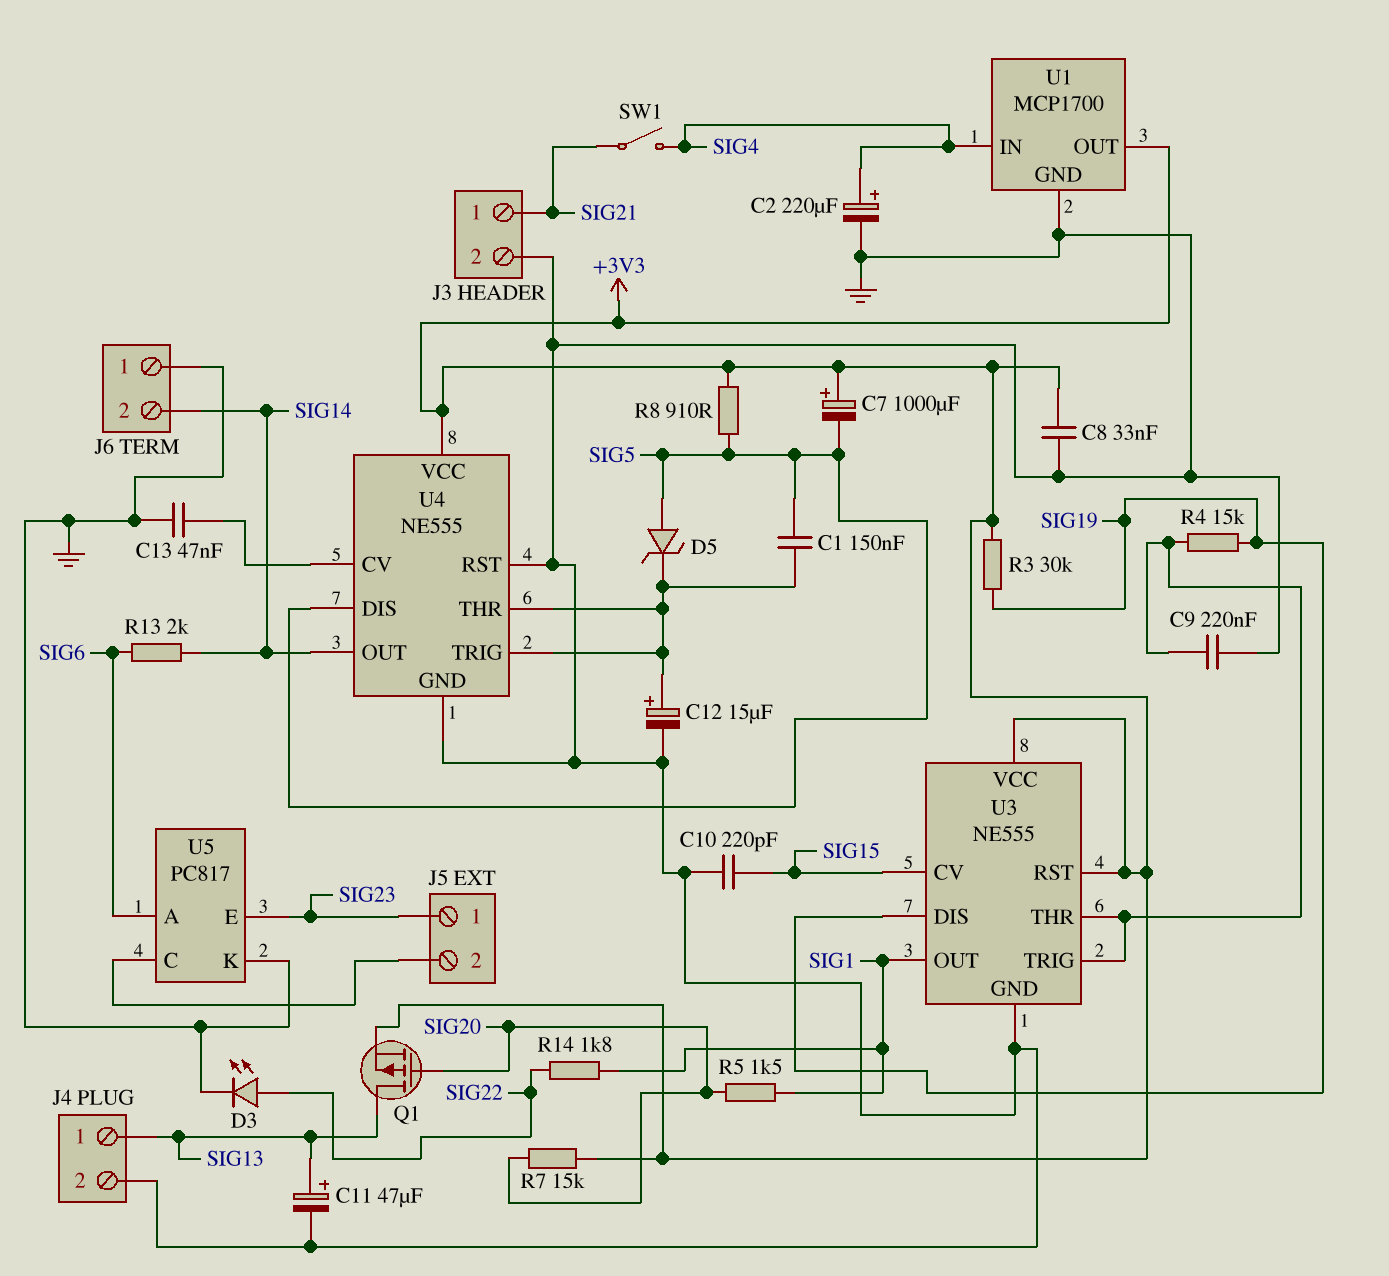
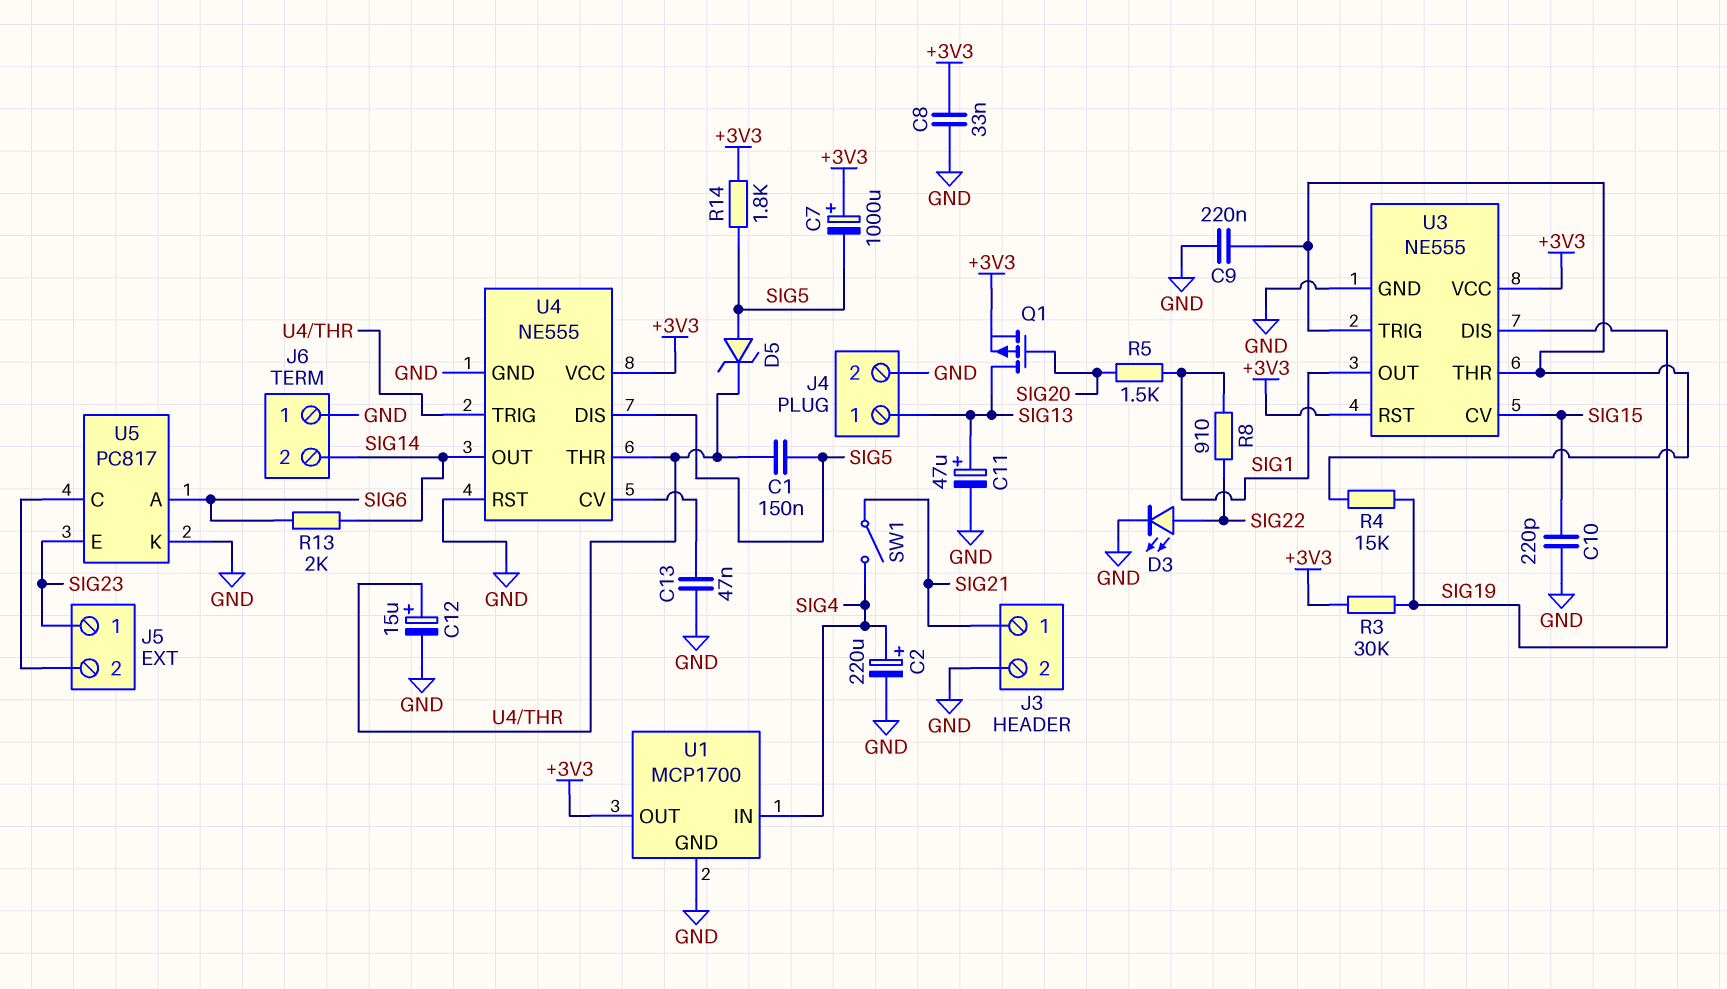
R7: 15k (+3V3, SIG20) -> none
R8: 910 (+3V3, SIG5) -> 910 (SIG1, SIG22)
R14: 1.8k (SIG1, SIG22) -> 1.8k (+3V3, SIG5)

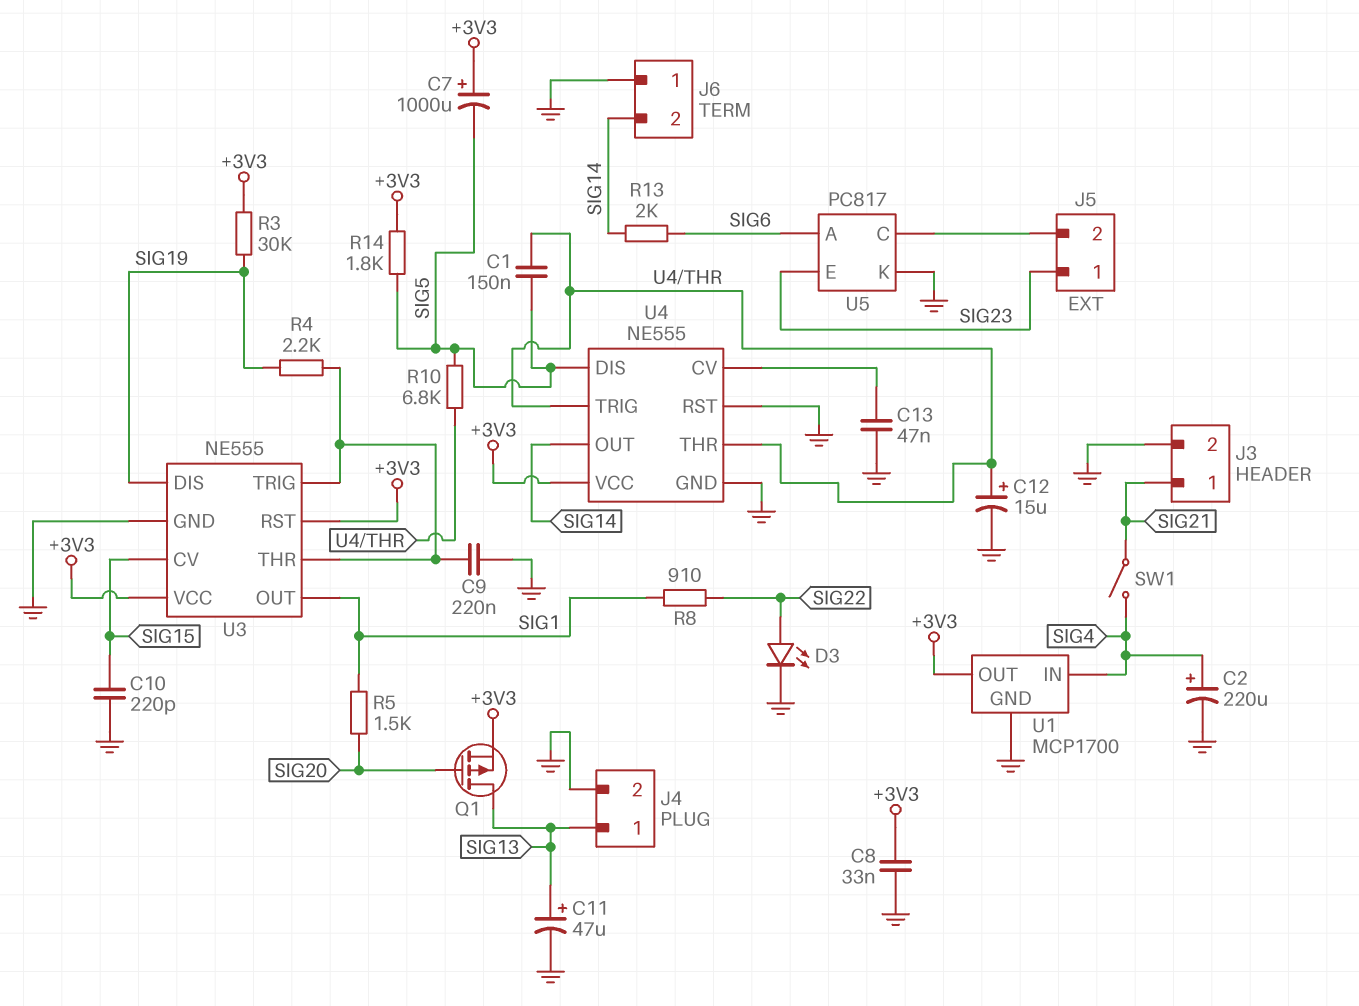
D5: zener (A SIG5, K U4/THR) -> none
R4: 15k (SIG19, U3/THR) -> 2.2k (SIG19, U3/THR)
R10: none -> 6.8k (SIG5, U4/THR)

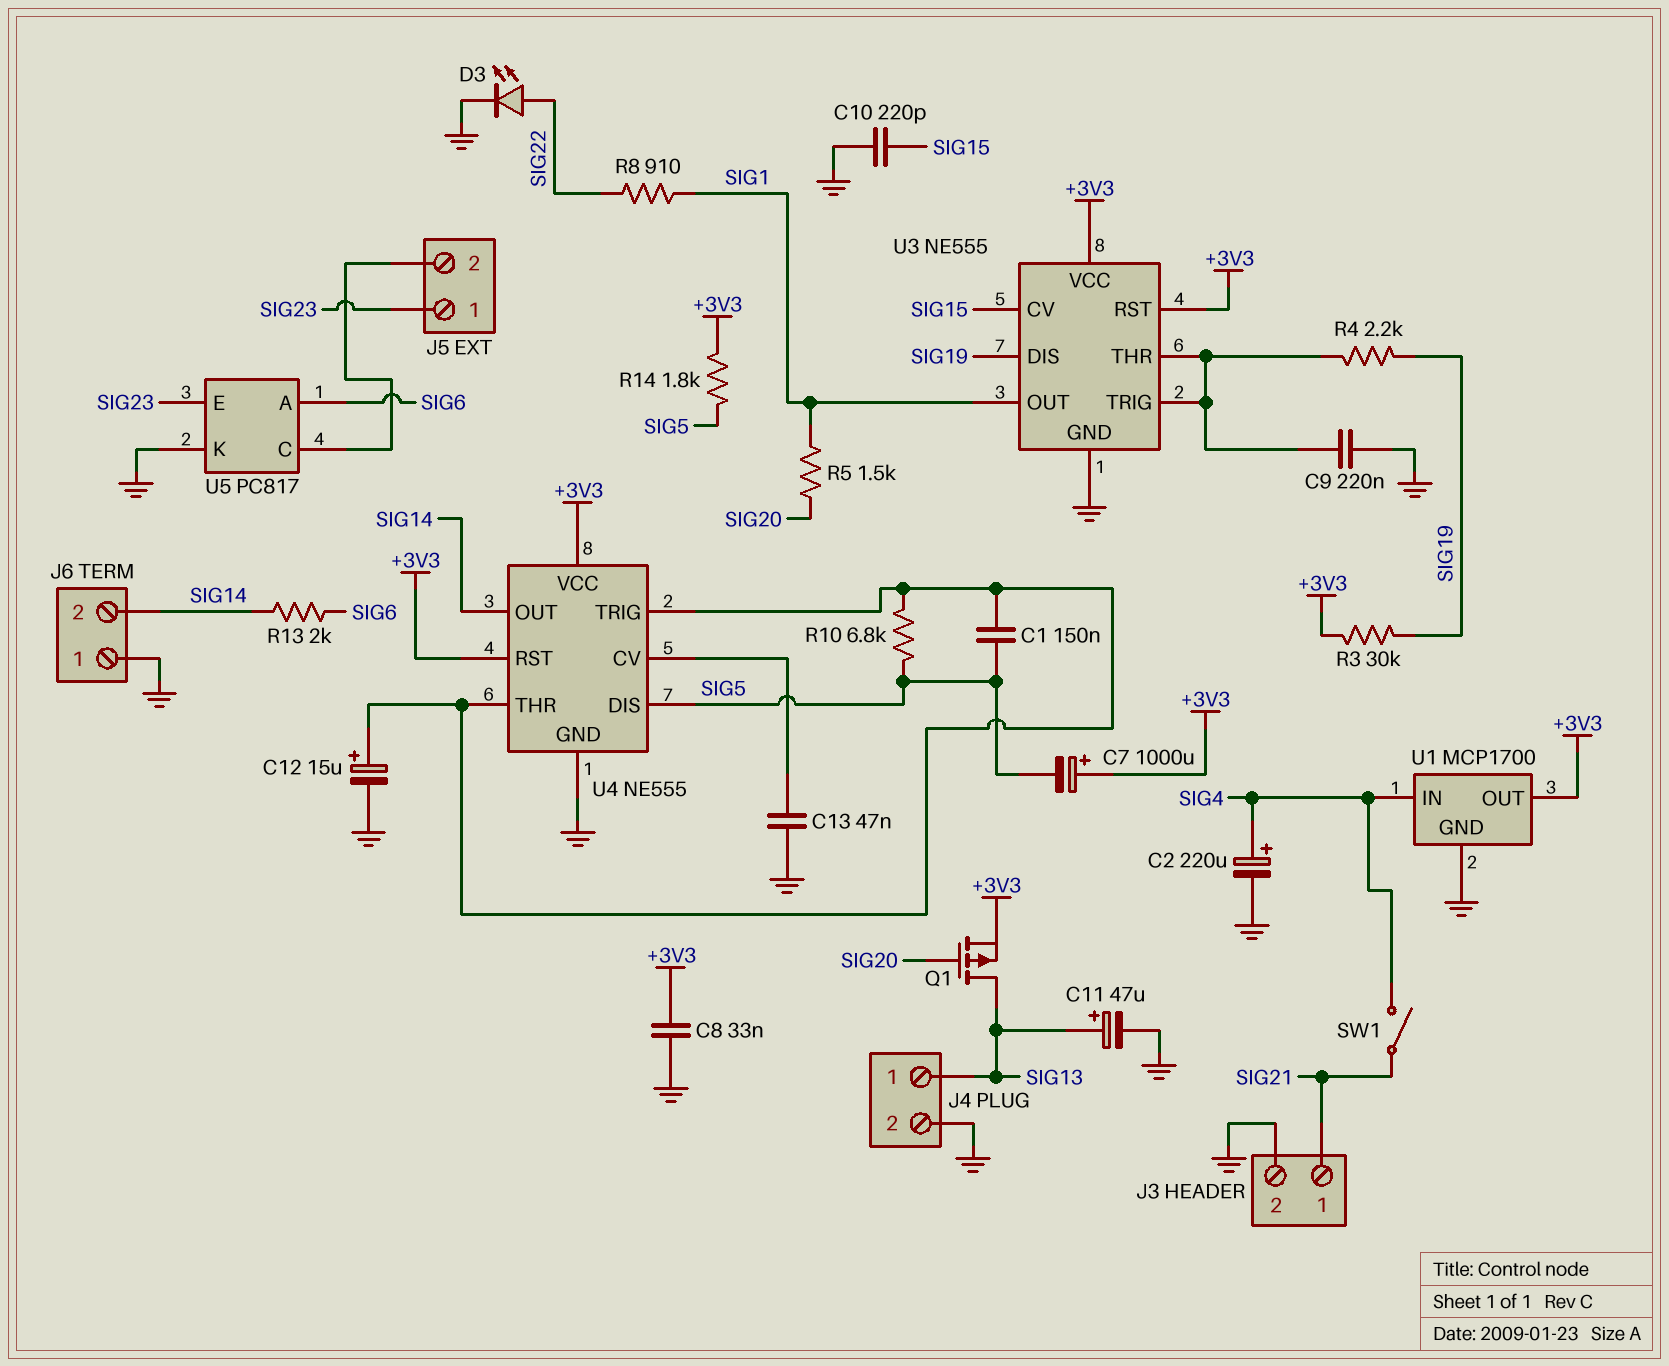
U4 pin RST: GND -> +3V3

